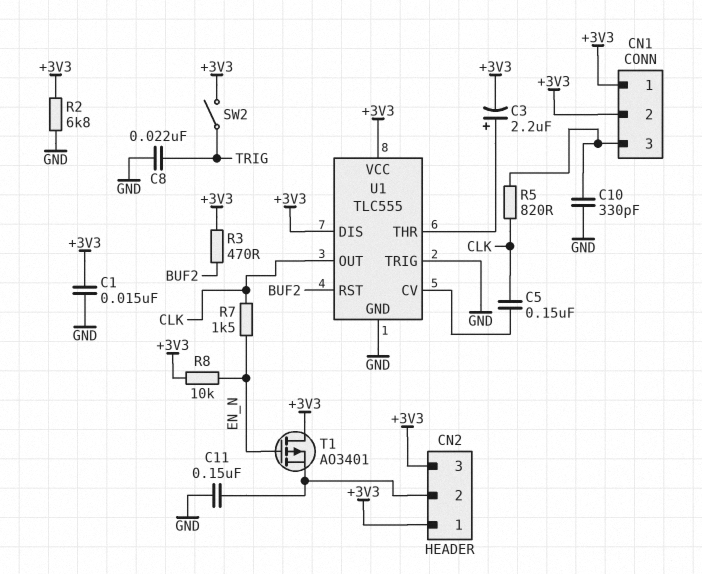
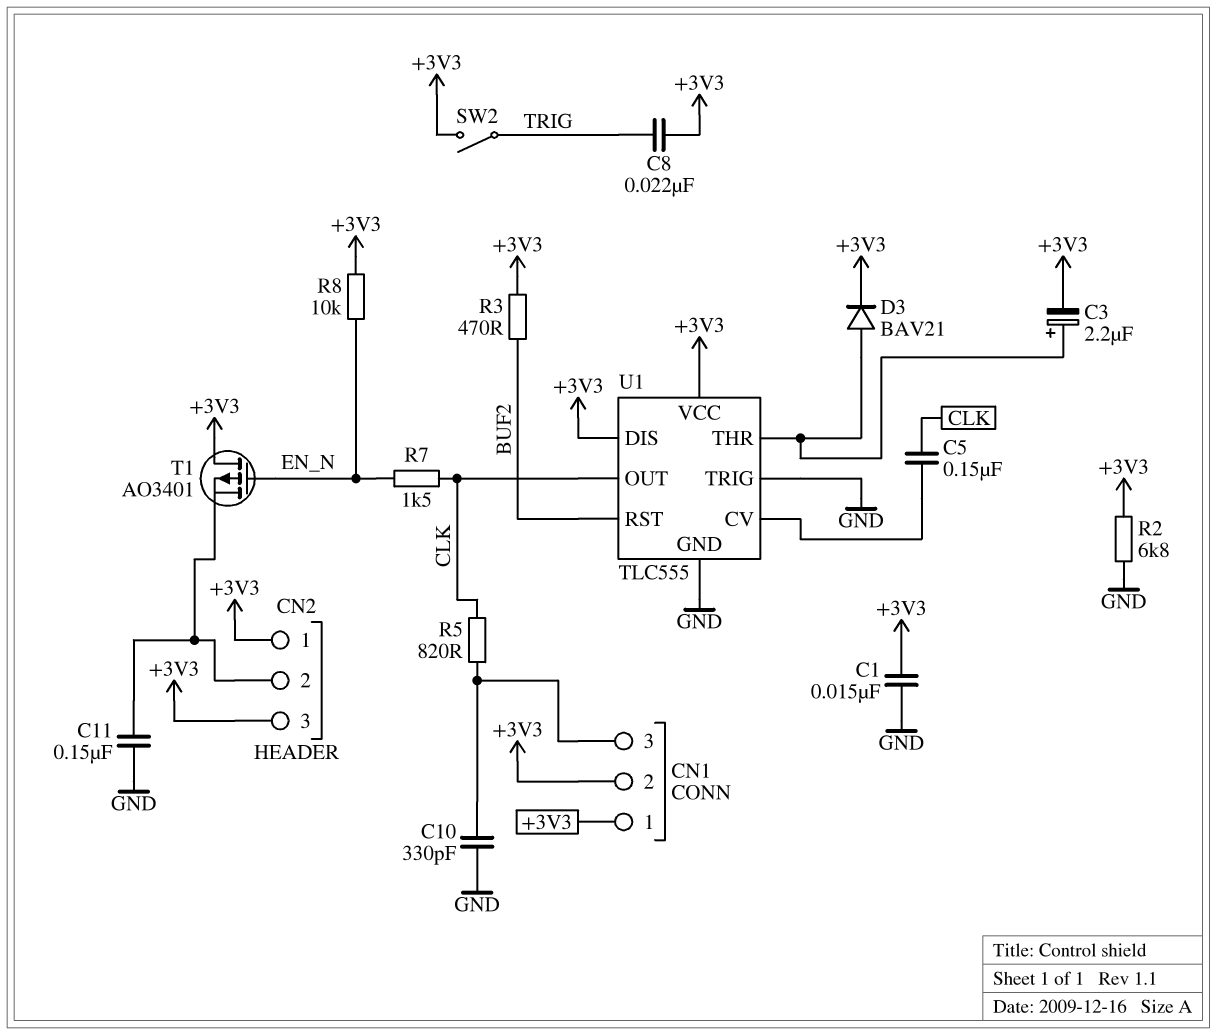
C8: 22nF (GND, TRIG) -> 22nF (+3V3, TRIG)
D3: none -> diode BAV21 (A U1/THR, K +3V3)

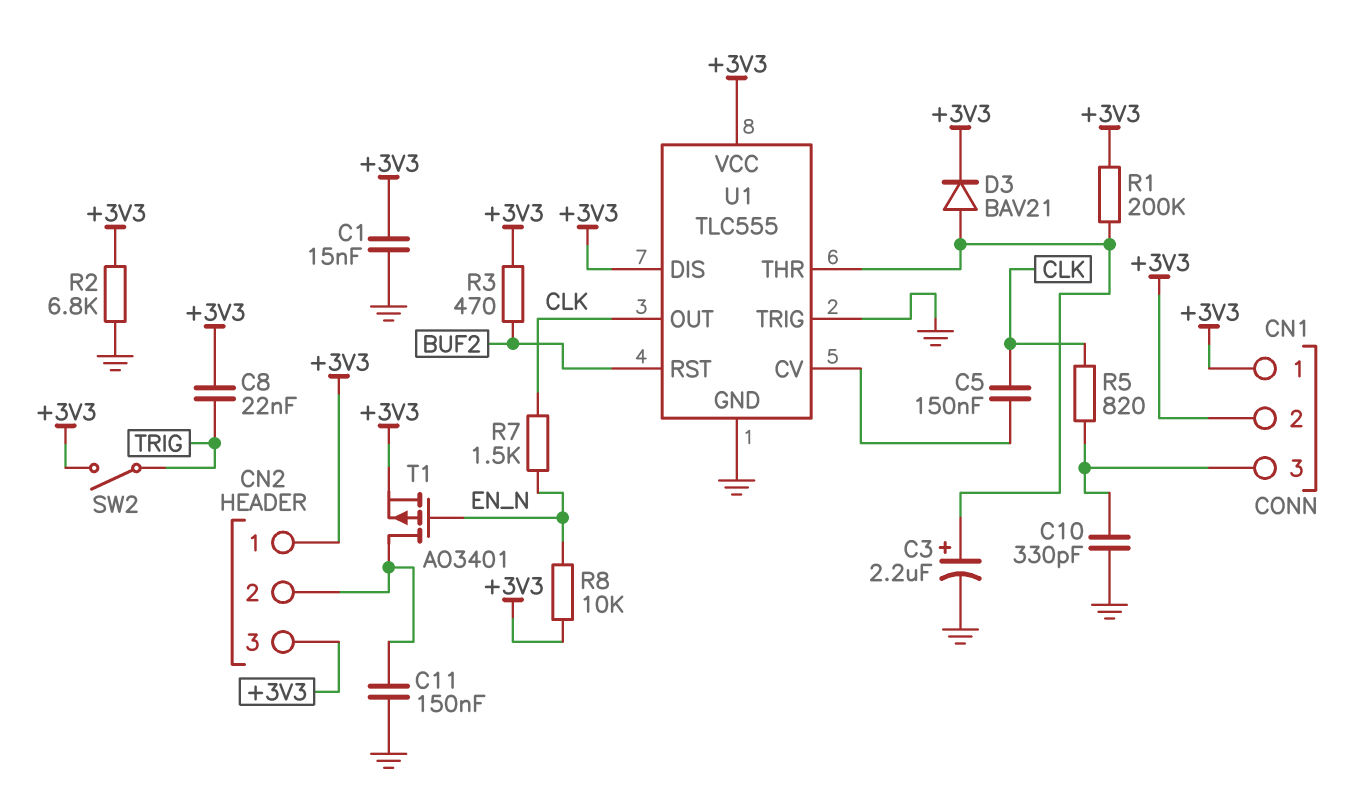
C3: 2.2uF (plus U1/THR, minus +3V3) -> 2.2uF (plus U1/THR, minus GND)
R1: none -> 200k (+3V3, U1/THR)
T1: PMOS AO3401 (G EN_N, D +3V3, S CN2/2) -> PMOS AO3401 (G EN_N, D CN2/2, S +3V3)

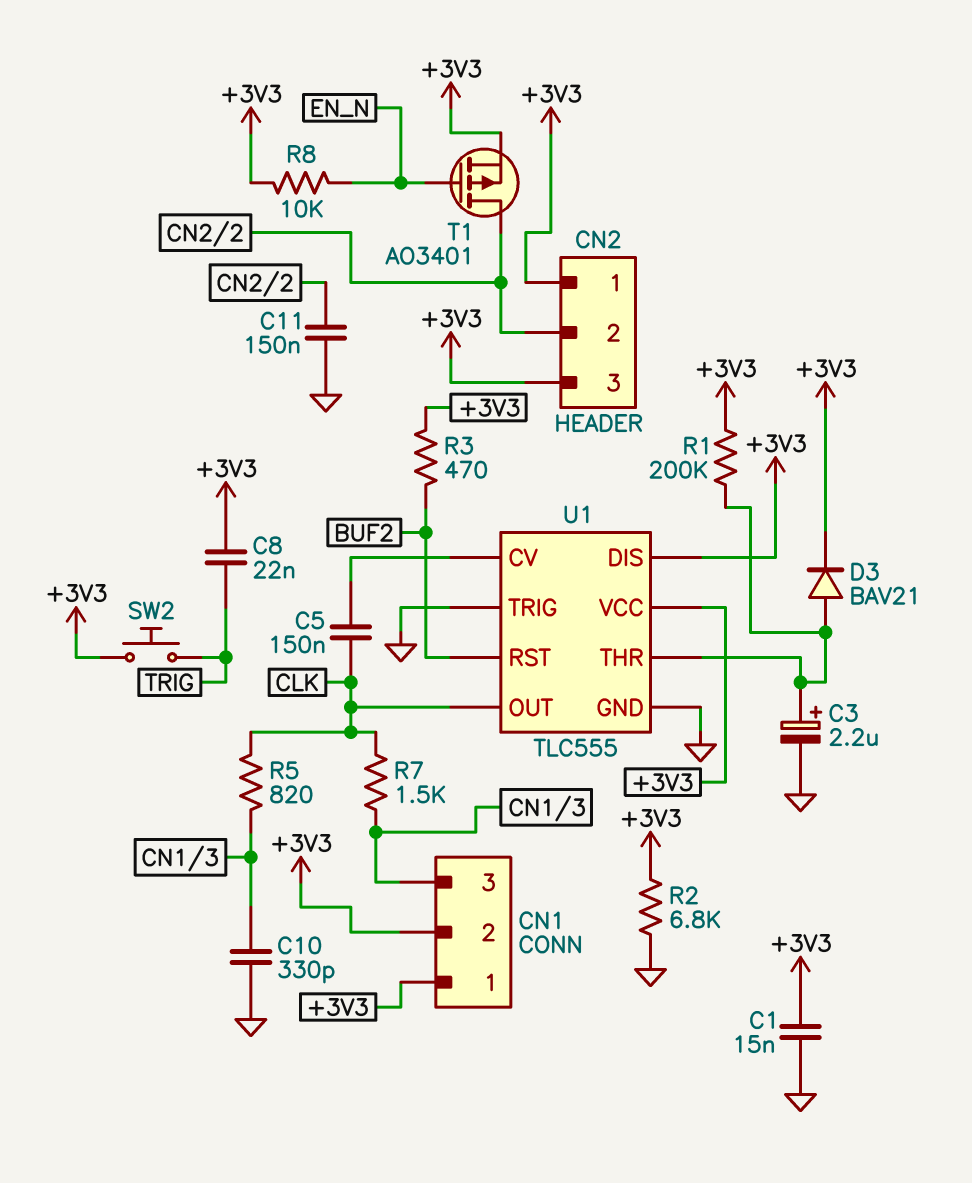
R7: 1.5k (CLK, EN_N) -> 1.5k (CLK, CN1/3)
SW2: switch (+3V3, TRIG) -> button (+3V3, TRIG)

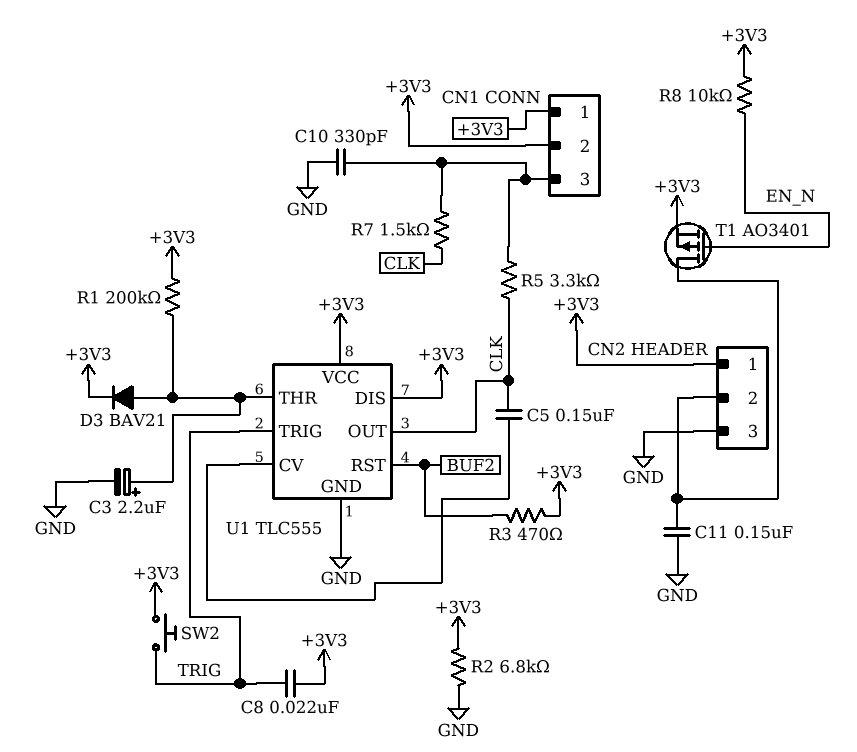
C1: 15nF (+3V3, GND) -> none
CN2 pin 3: +3V3 -> GND
R5: 820 (CLK, CN1/3) -> 3.3k (CLK, CN1/3)
U1 pin TRIG: GND -> TRIG

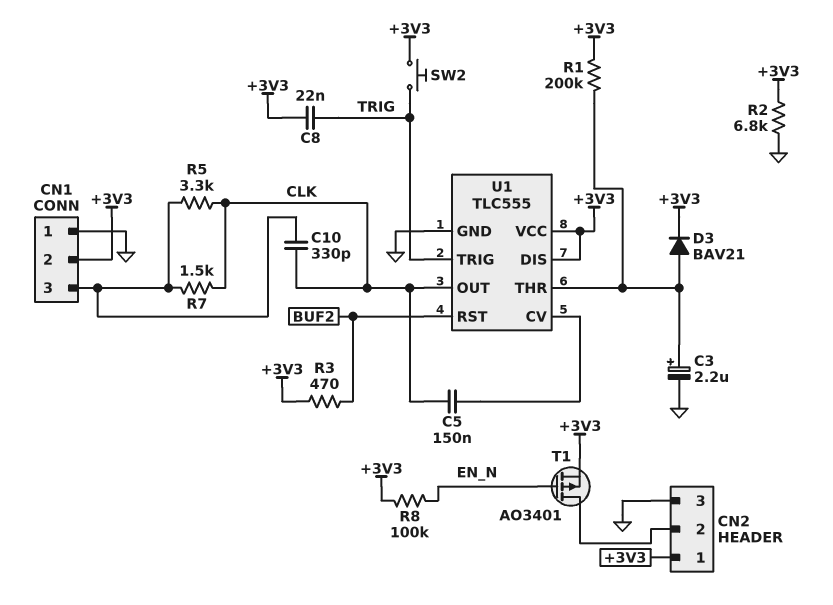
C10: 330pF (CN1/3, GND) -> 330pF (CLK, CN1/3)
C11: 150nF (CN2/2, GND) -> none
CN1 pin 1: +3V3 -> GND
R8: 10k (+3V3, EN_N) -> 100k (+3V3, EN_N)

